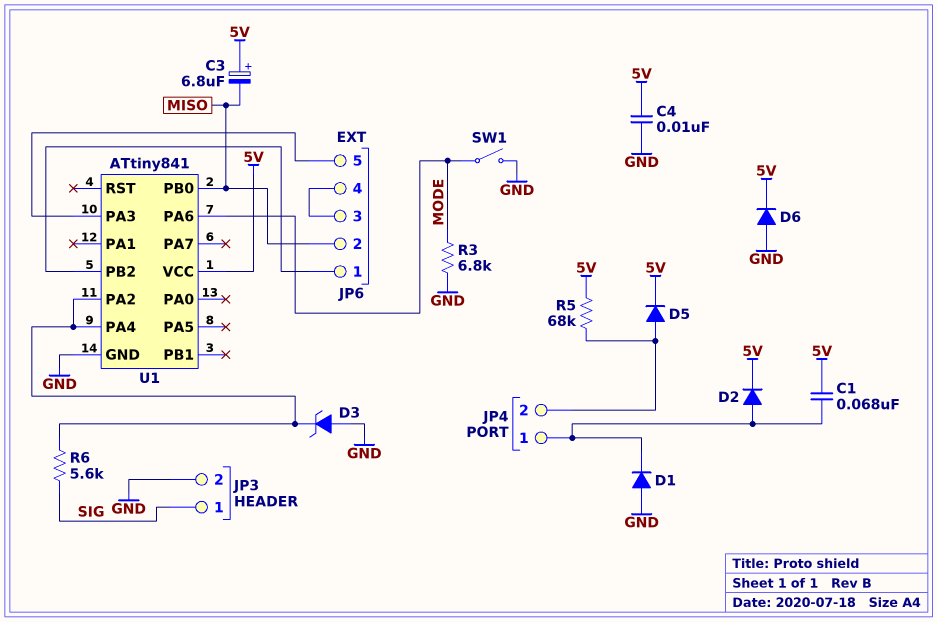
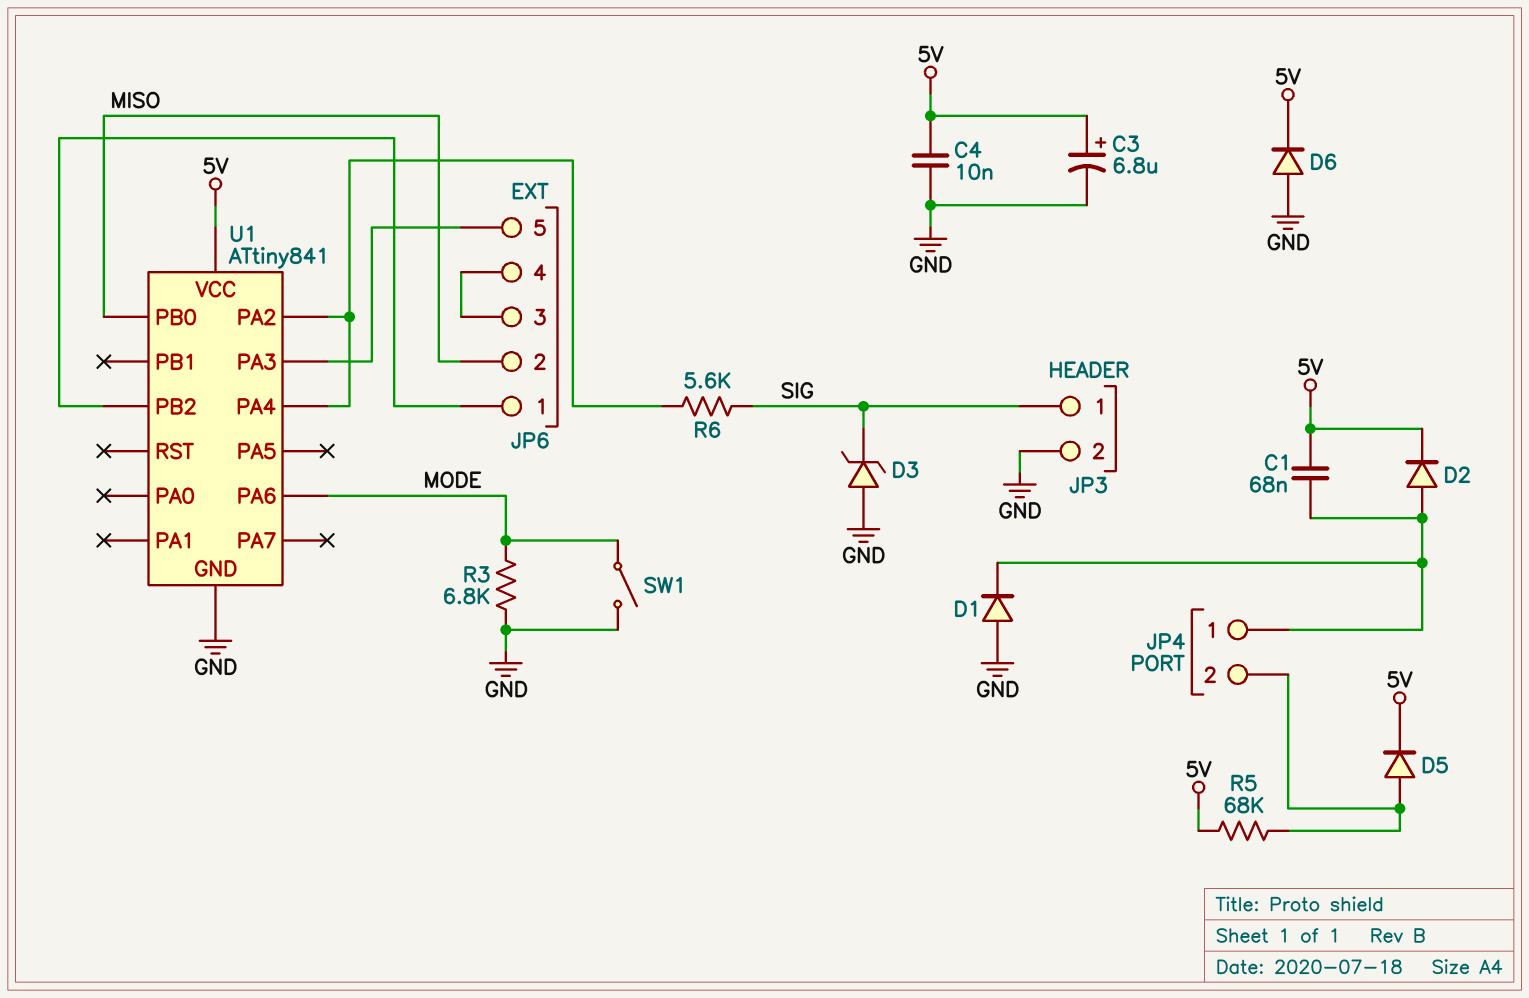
C3: 6.8uF (plus 5V, minus MISO) -> 6.8uF (plus 5V, minus GND)
D3: zener (A GND, K U1/PA2) -> zener (A GND, K SIG)

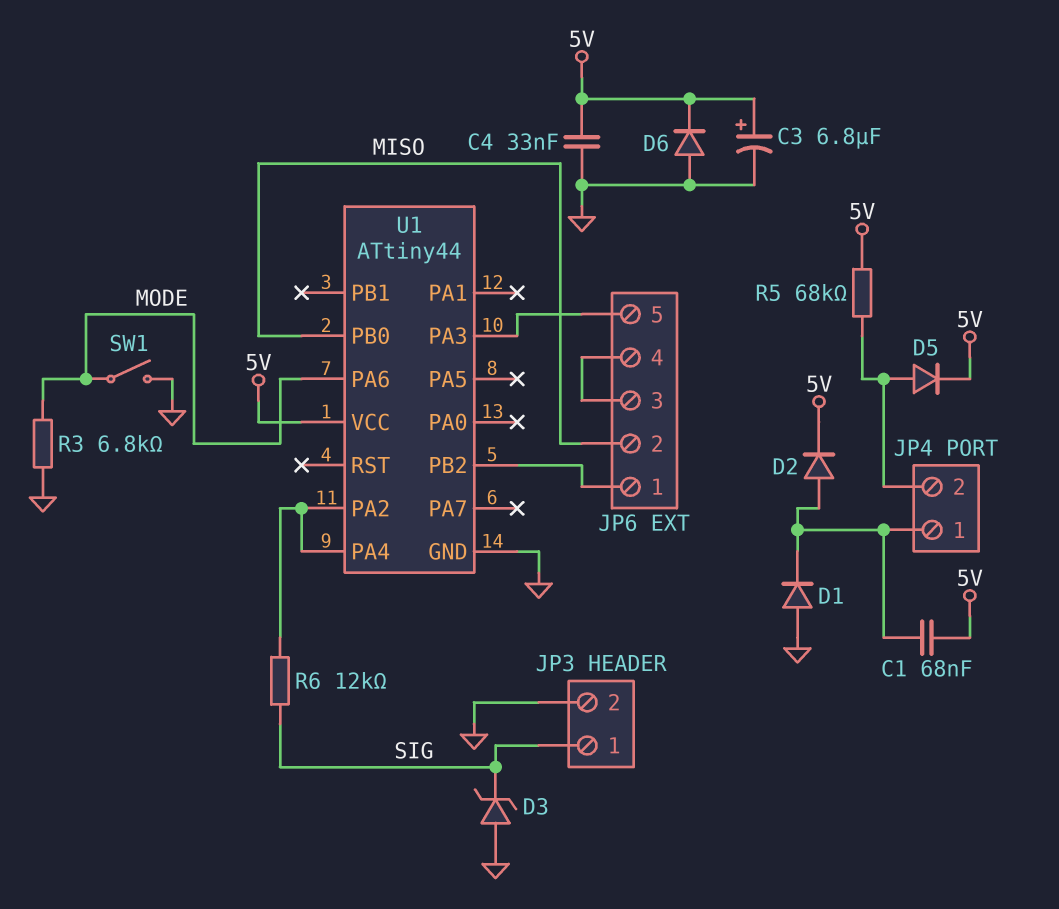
C4: 10nF (5V, GND) -> 33nF (5V, GND)
R6: 5.6k (SIG, U1/PA2) -> 12k (SIG, U1/PA2)
U1: ATtiny841 -> ATtiny44

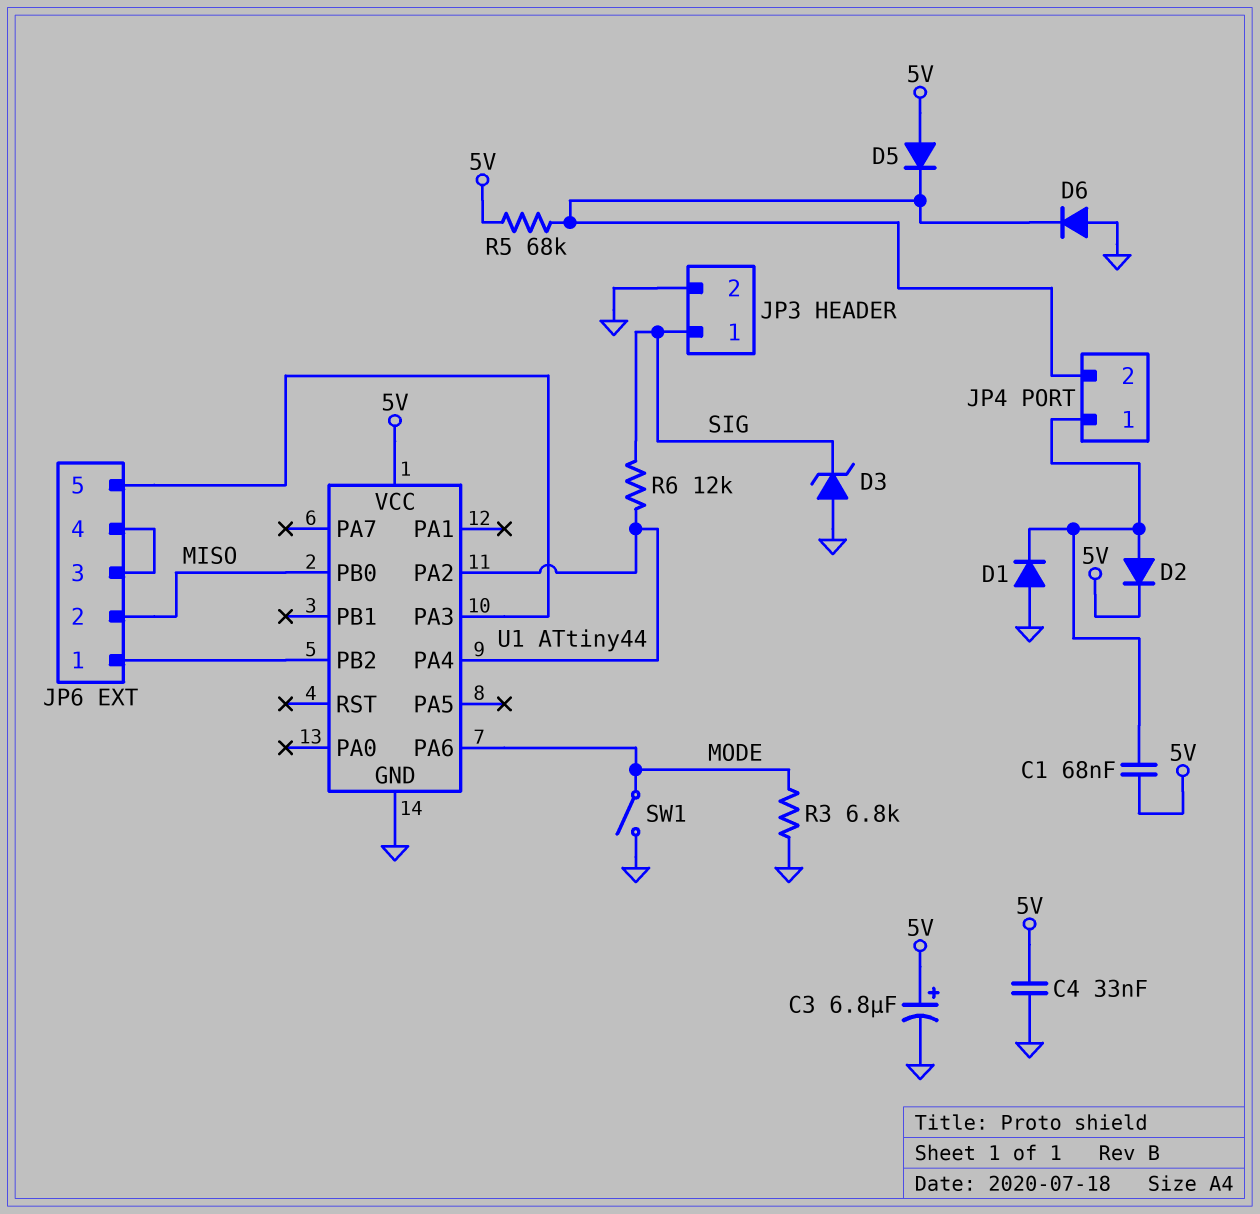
D5: diode (A JP4/2, K 5V) -> diode (A 5V, K JP4/2)
D6: diode (A GND, K 5V) -> diode (A GND, K JP4/2)

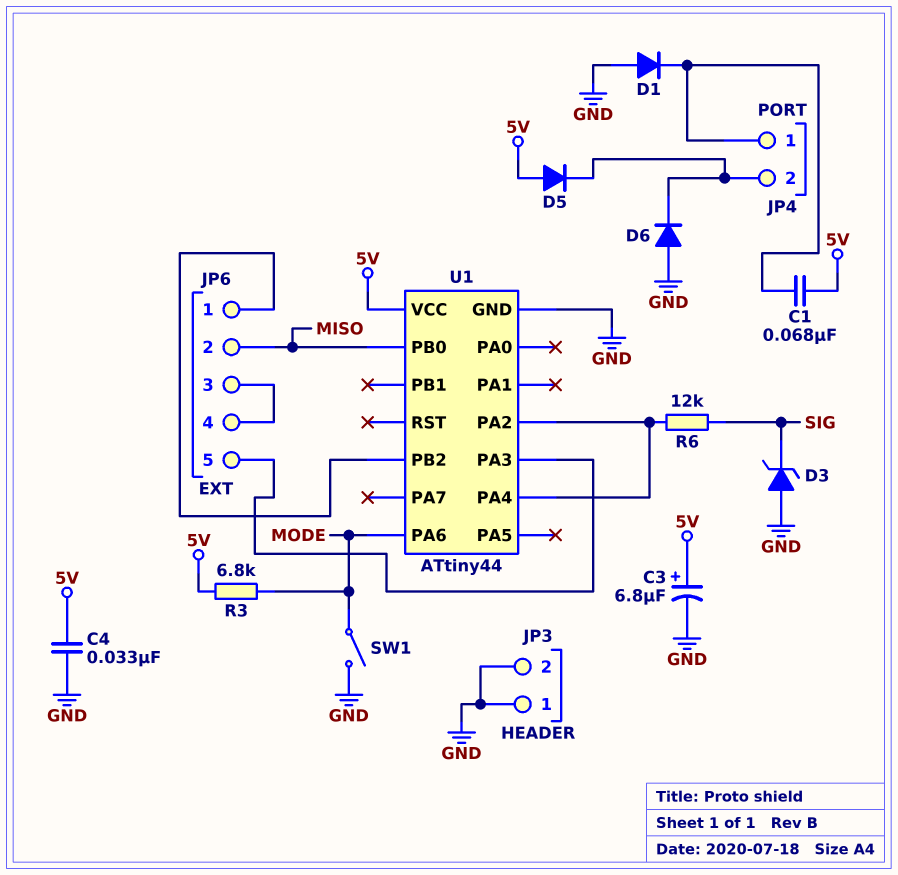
D2: diode (A JP4/1, K 5V) -> none
JP3 pin 1: SIG -> GND
R3: 6.8k (GND, MODE) -> 6.8k (5V, MODE)
R5: 68k (5V, JP4/2) -> none

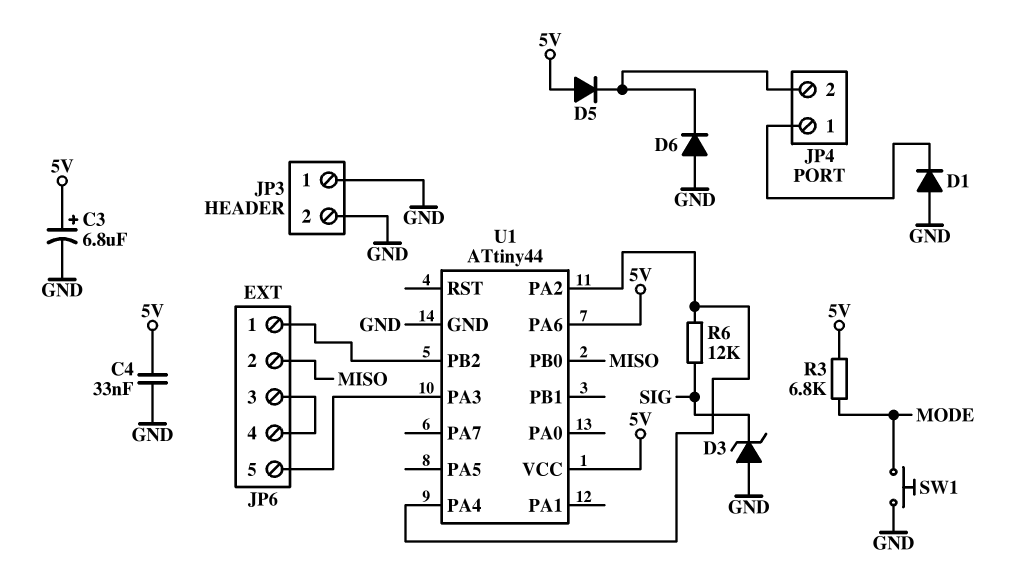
C1: 68nF (5V, JP4/1) -> none
SW1: switch (GND, MODE) -> button (GND, MODE)
U1 pin PA6: MODE -> 5V

